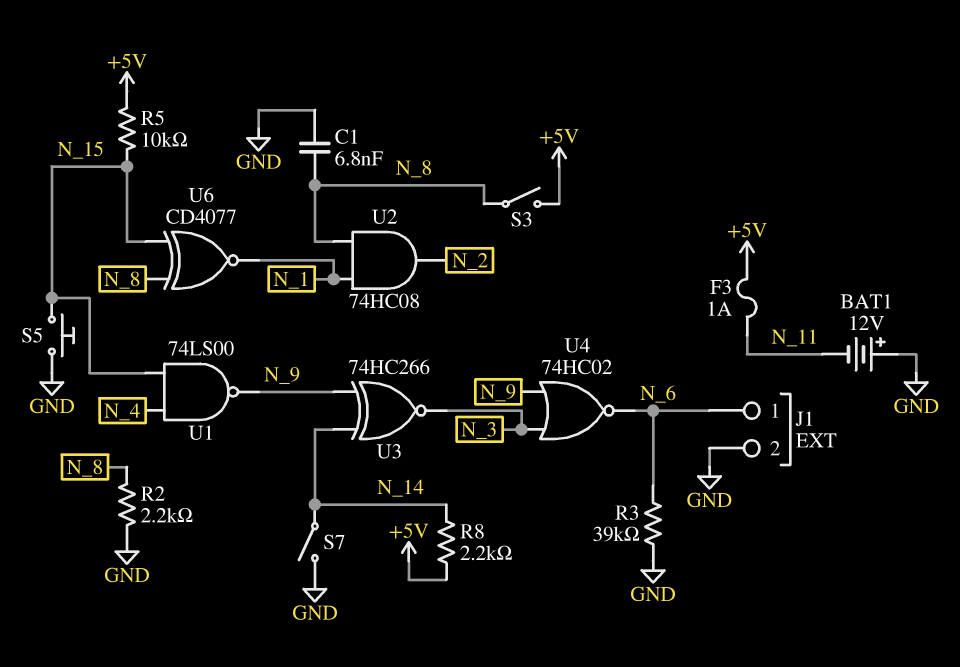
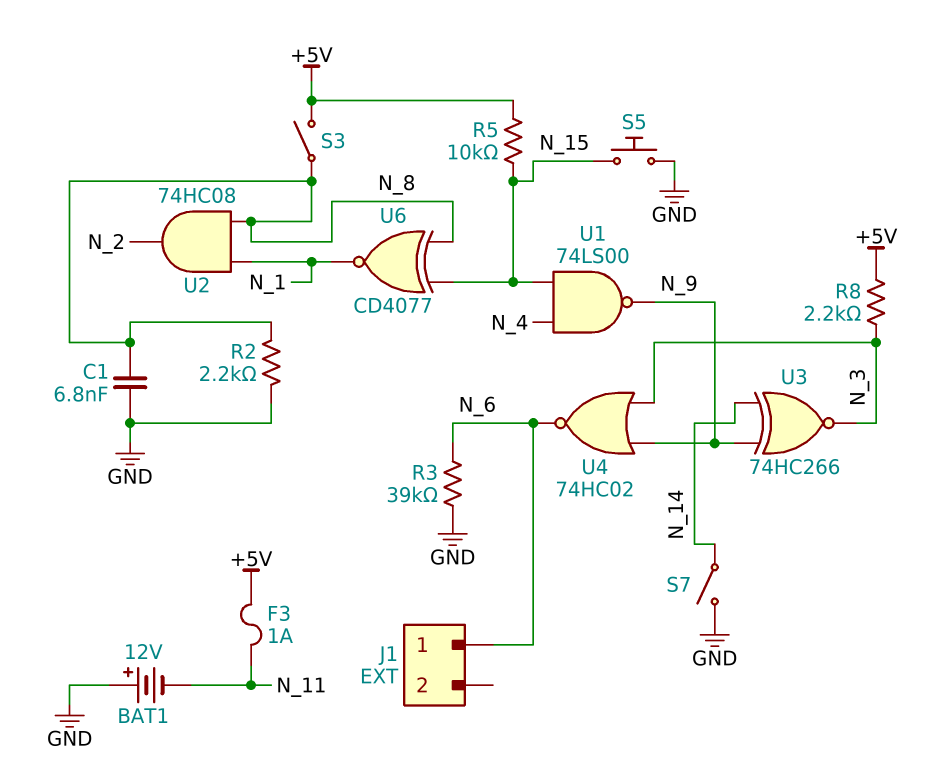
J1 pin 2: GND -> none
R8: 2.2k (+5V, N_14) -> 2.2k (+5V, N_3)

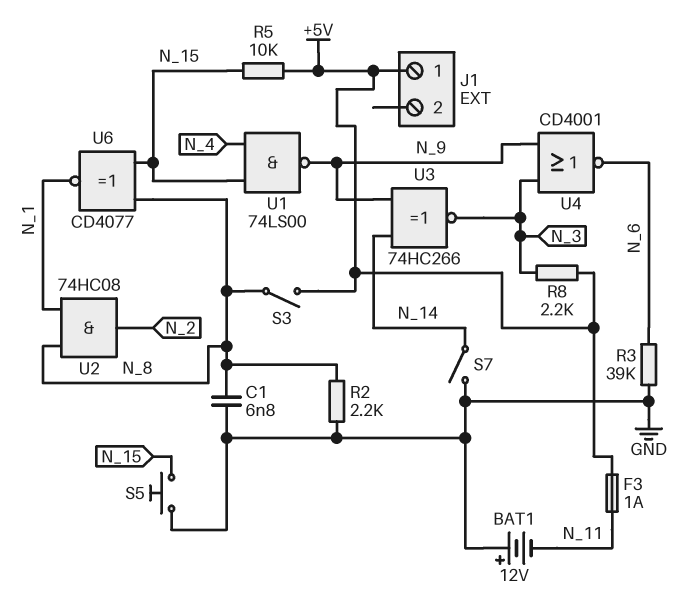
J1 pin 1: N_6 -> +5V
U4: NOR 74HC02 (in N_3, in N_9, out N_6) -> NOR CD4001 (in N_3, in N_9, out N_6)

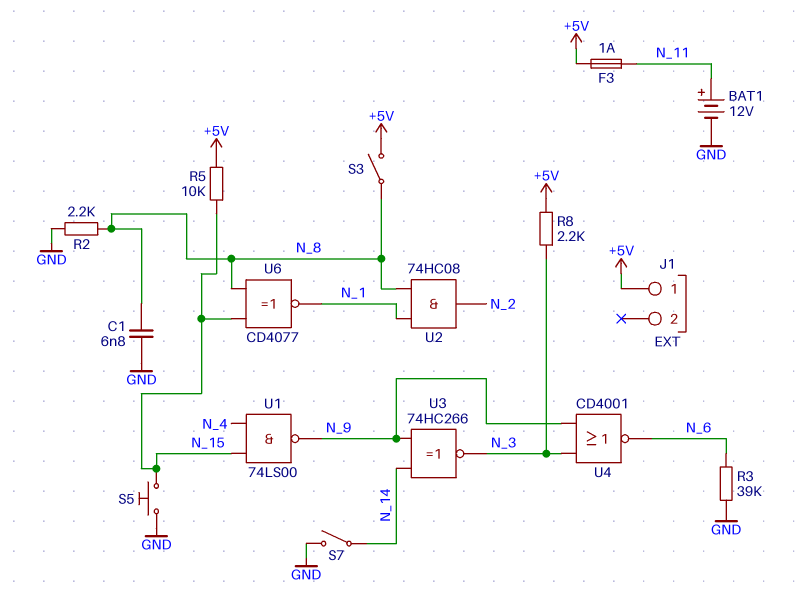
BAT1: 12V (plus GND, minus N_11) -> 12V (plus N_11, minus GND)

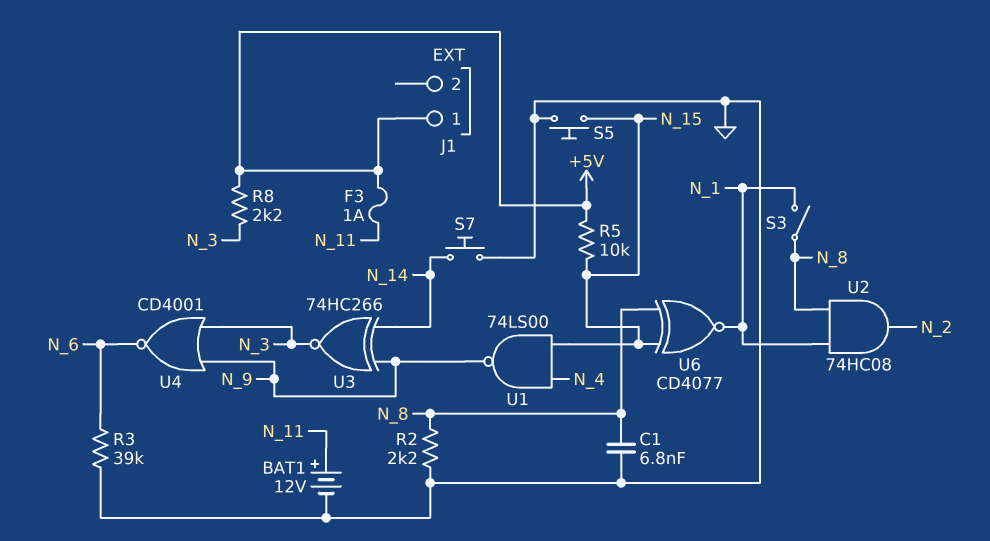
S3: switch (+5V, N_8) -> switch (N_1, N_8)
S7: switch (GND, N_14) -> button (GND, N_14)

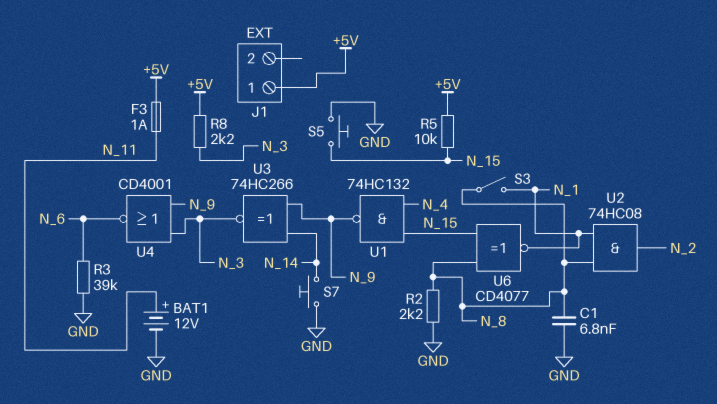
U1: NAND 74LS00 (in N_4, in N_15, out N_9) -> NAND 74HC132 (in N_4, in N_15, out N_9)

